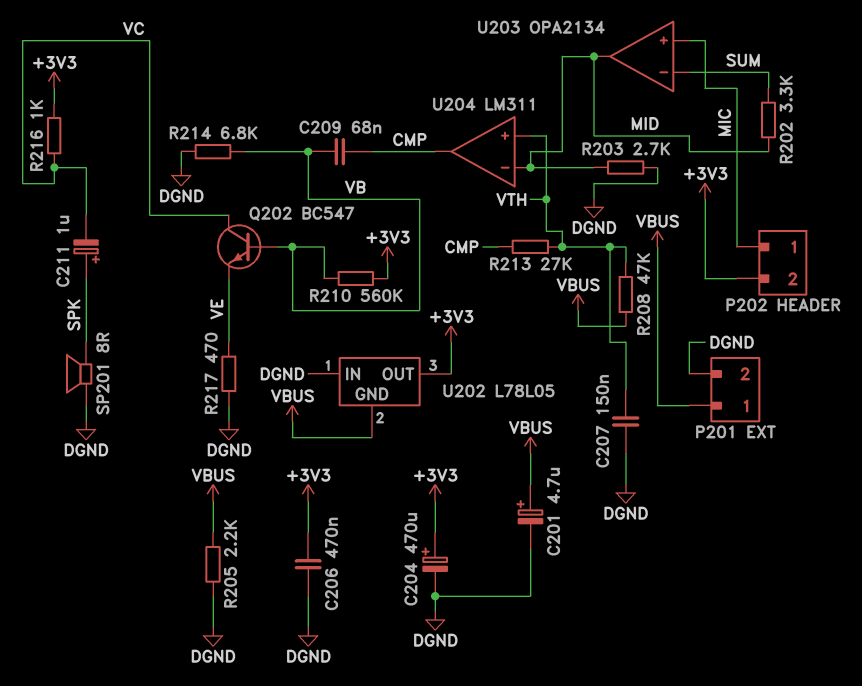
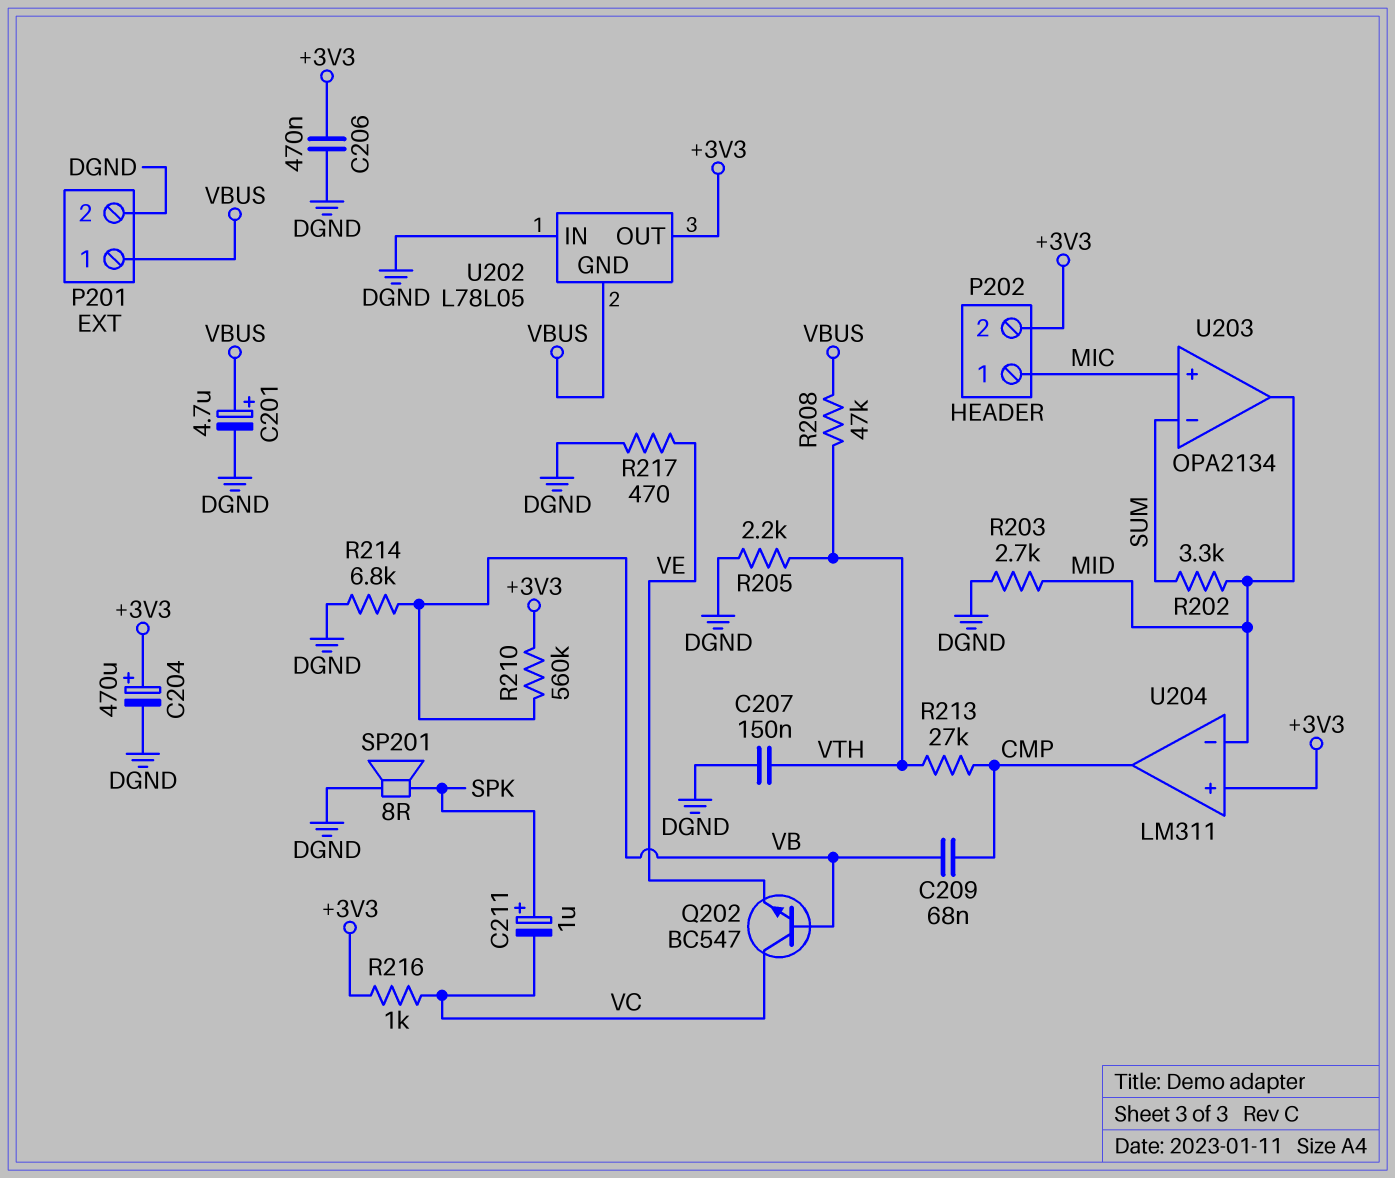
R205: 2.2k (DGND, VBUS) -> 2.2k (DGND, VTH)
U204 pin in+: VTH -> +3V3

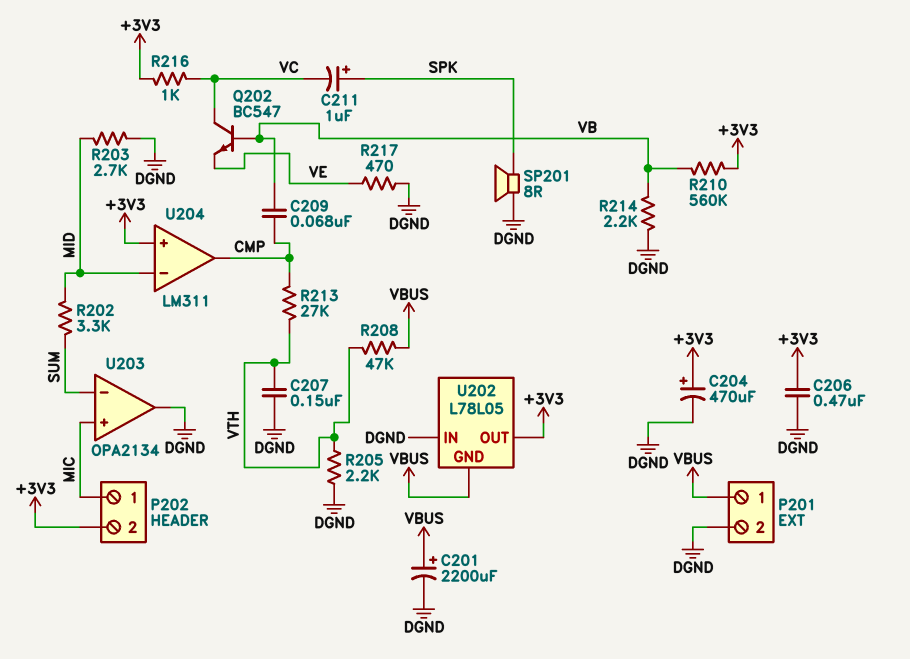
C201: 4.7uF (plus VBUS, minus DGND) -> 2200uF (plus VBUS, minus DGND)
R214: 6.8k (DGND, VB) -> 2.2k (DGND, VB)
U203 pin out: MID -> DGND

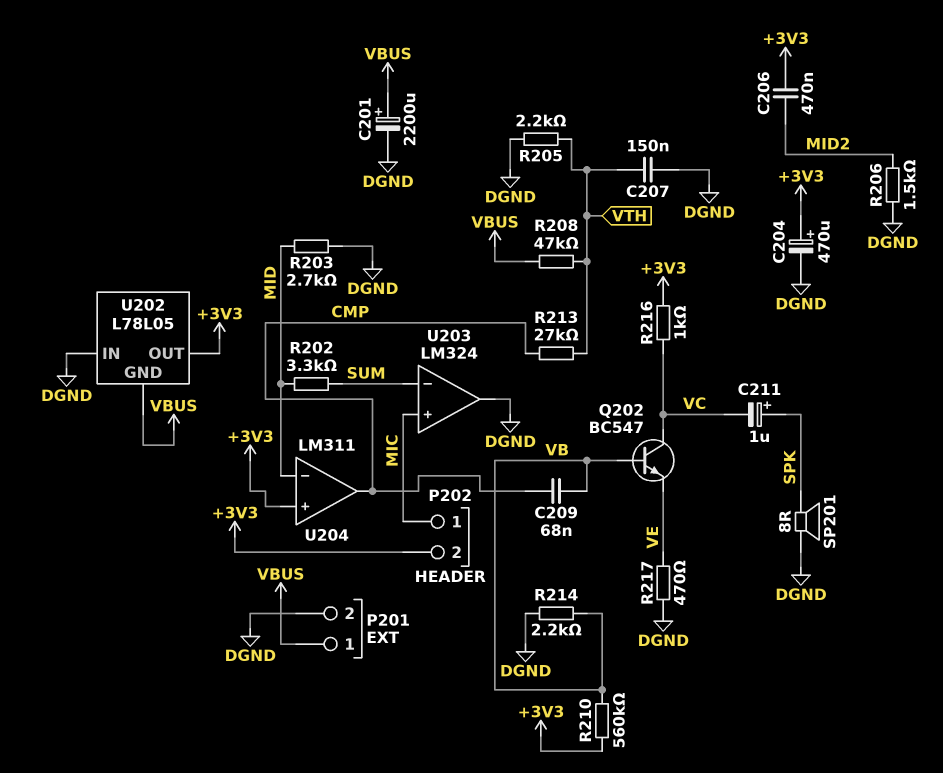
C206: 470nF (+3V3, DGND) -> 470nF (+3V3, MID2)
R206: none -> 1.5k (DGND, MID2)
U203: OPA2134 -> LM324

